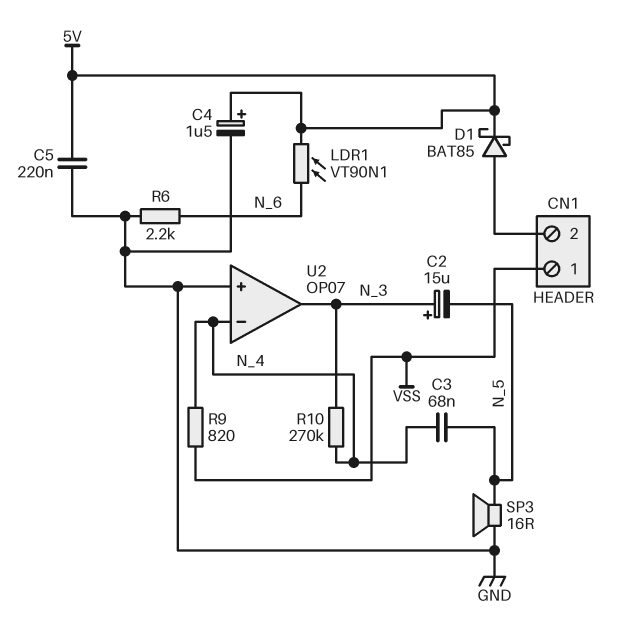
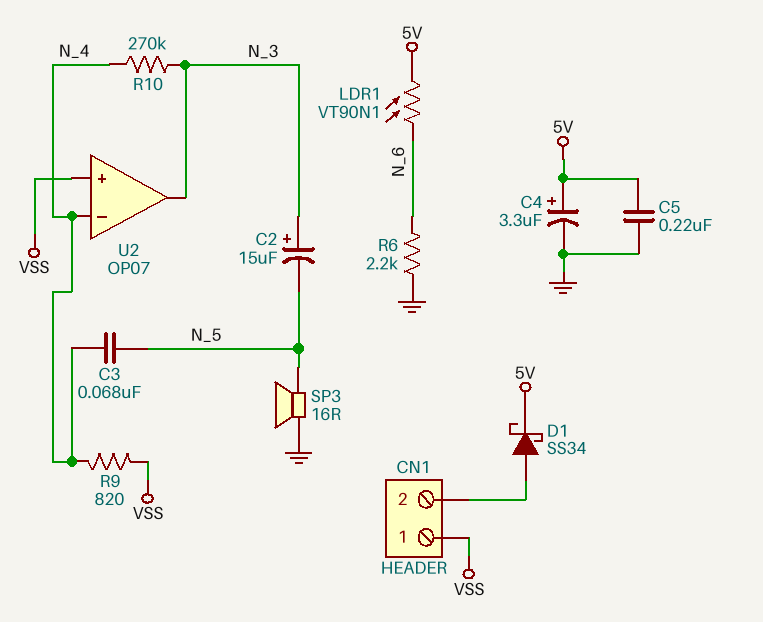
C4: 1.5uF (plus 5V, minus GND) -> 3.3uF (plus 5V, minus GND)
D1: schottky BAT85 (A CN1/2, K 5V) -> schottky SS34 (A CN1/2, K 5V)
U2 pin in+: GND -> VSS

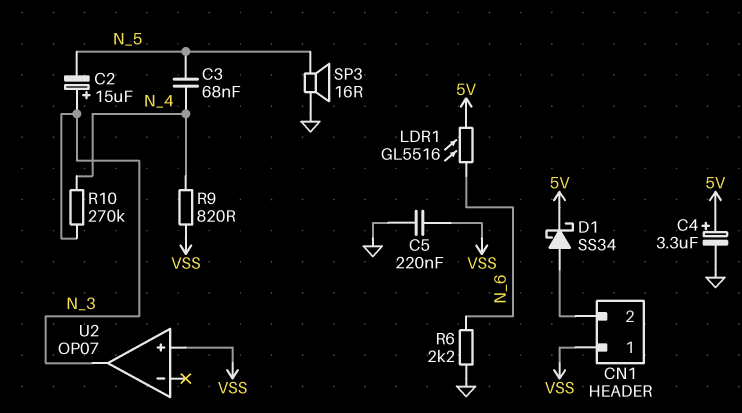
C5: 220nF (5V, GND) -> 220nF (GND, VSS)
LDR1: VT90N1 (5V, N_6) -> GL5516 (5V, N_6)
U2 pin in-: N_4 -> none

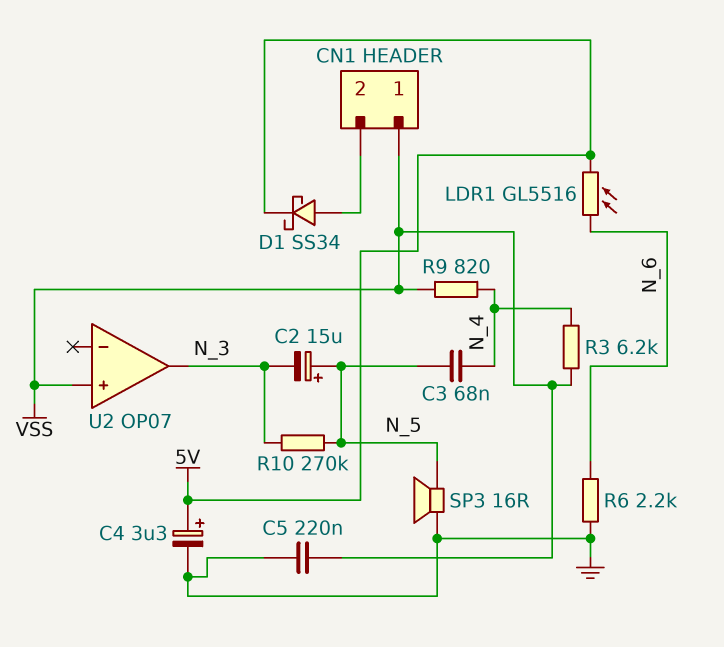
C2: 15uF (plus N_3, minus N_5) -> 15uF (plus N_5, minus N_3)
R3: none -> 6.2k (N_4, VSS)
R10: 270k (N_3, N_4) -> 270k (N_3, N_5)

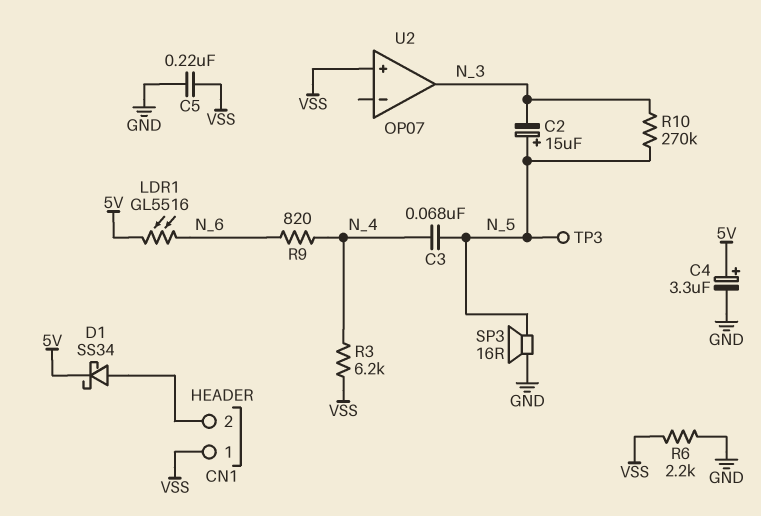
R6: 2.2k (GND, N_6) -> 2.2k (GND, VSS)
R9: 820 (N_4, VSS) -> 820 (N_4, N_6)
TP3: none -> test point (N_5)

